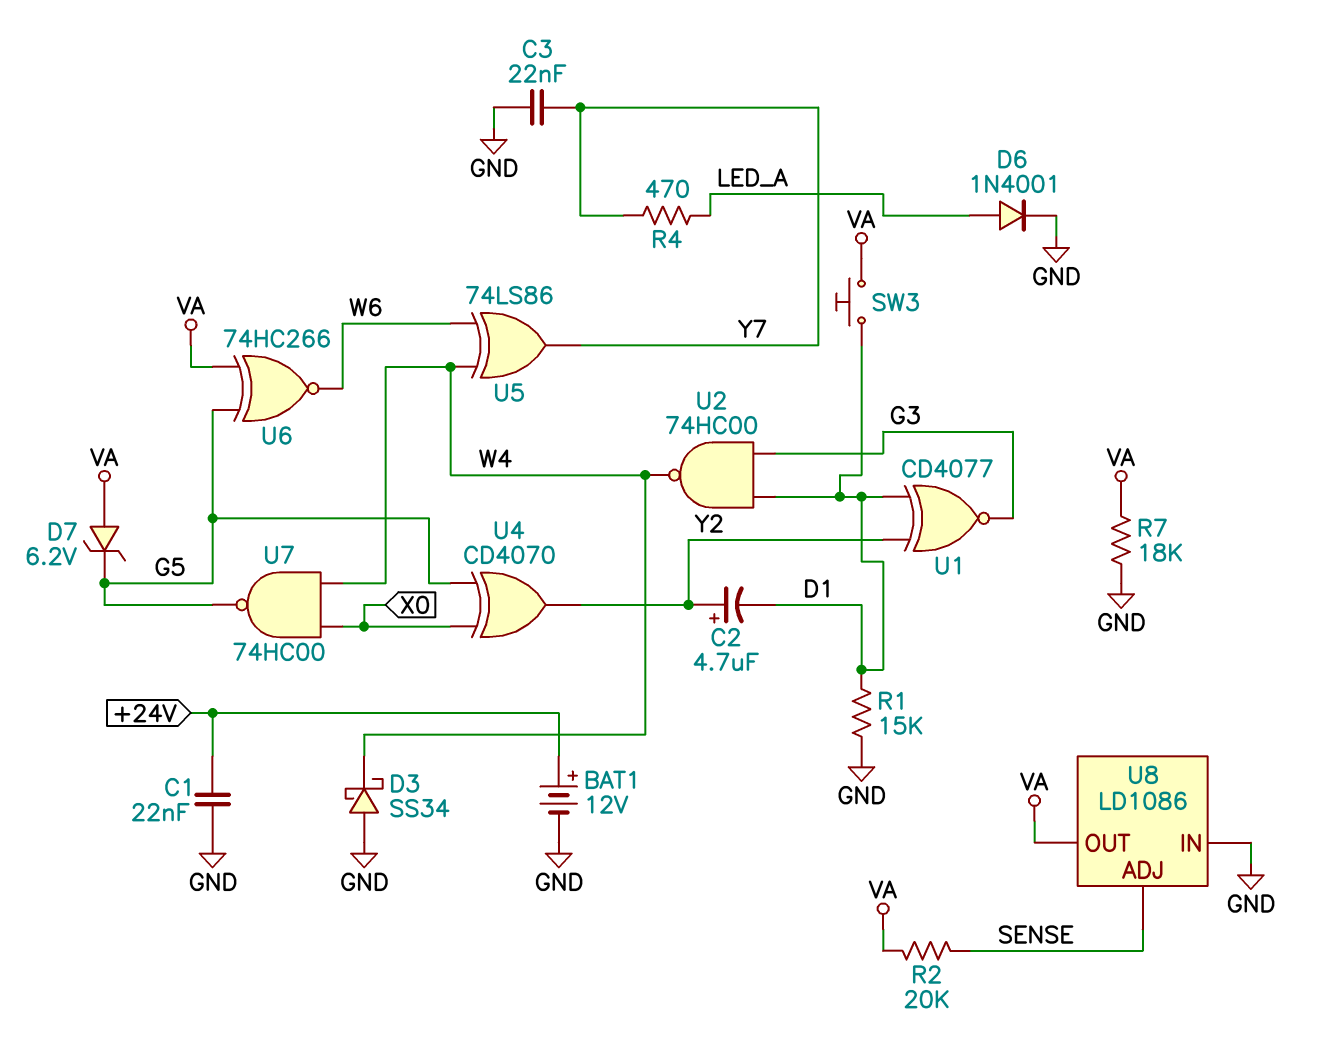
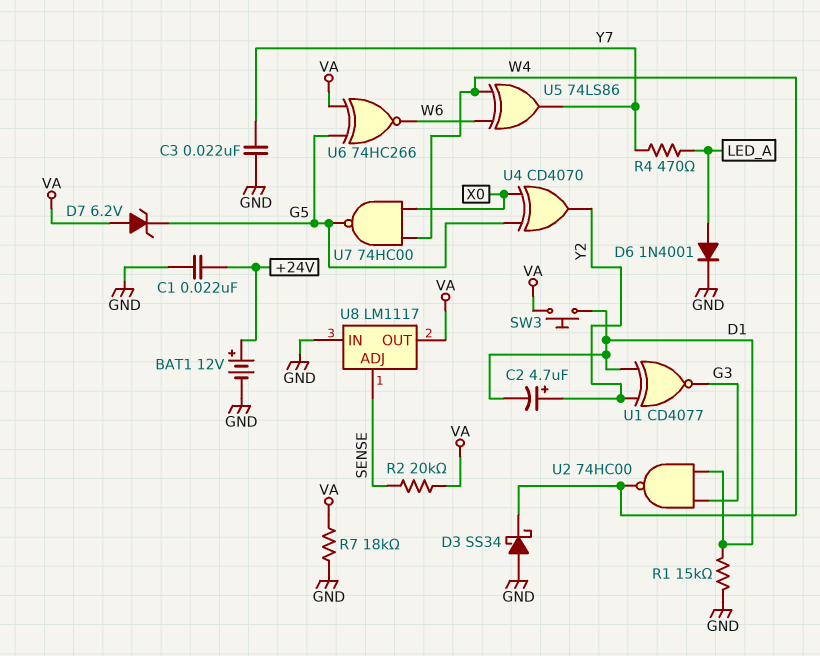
U8: LD1086 -> LM1117

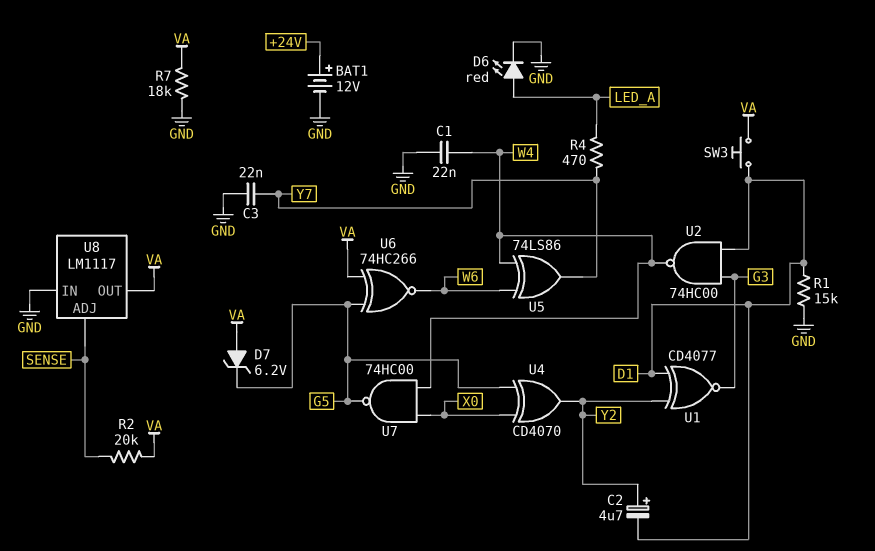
C1: 22nF (+24V, GND) -> 22nF (GND, W4)
D3: schottky SS34 (A GND, K W4) -> none
D6: diode 1N4001 (A LED_A, K GND) -> LED red (A LED_A, K GND)

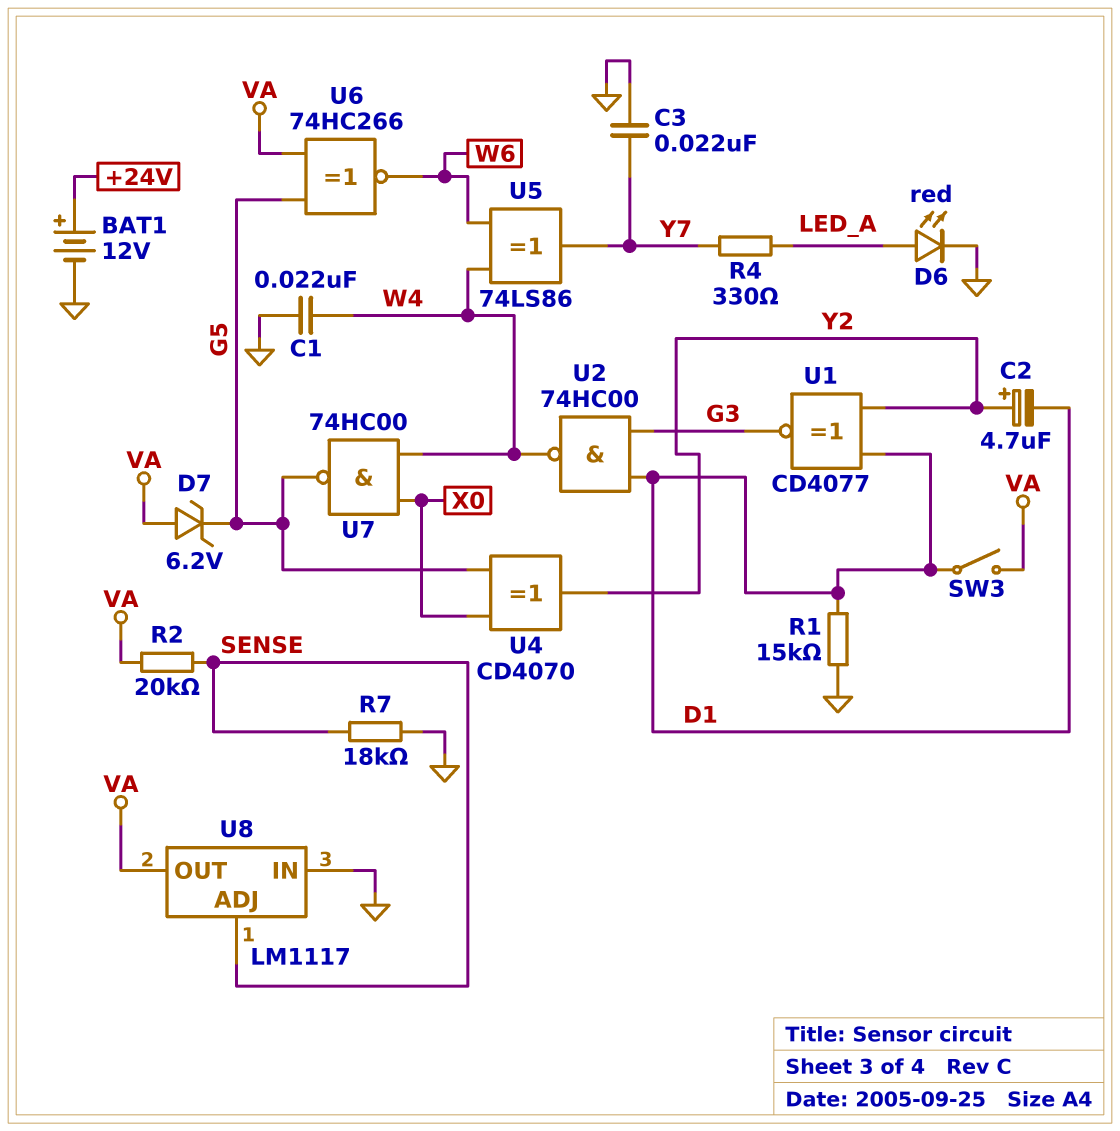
R4: 470 (LED_A, Y7) -> 330 (LED_A, Y7)
R7: 18k (GND, VA) -> 18k (GND, SENSE)
SW3: button (D1, VA) -> switch (D1, VA)

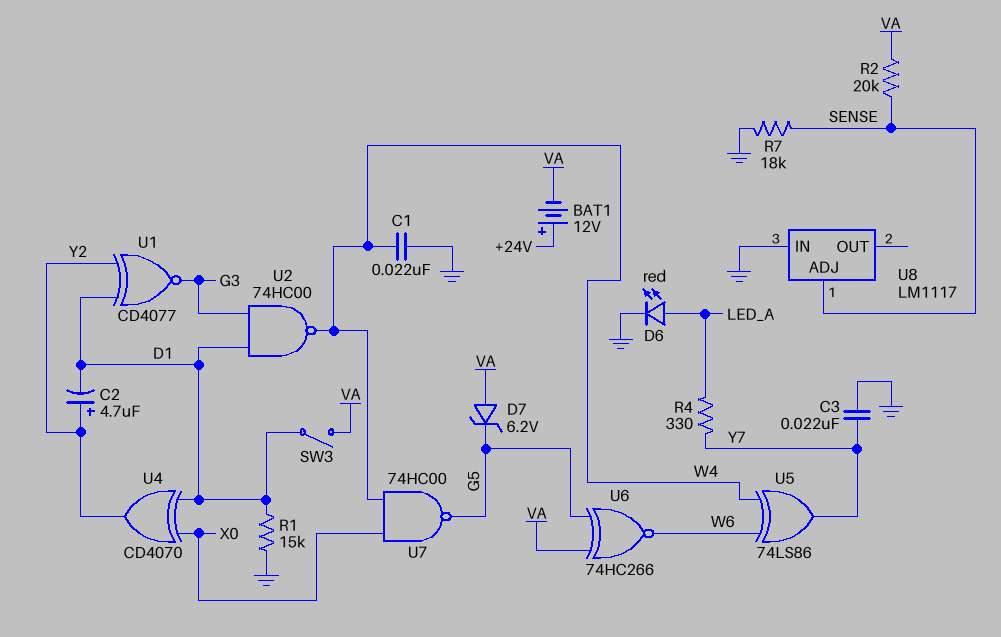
BAT1: 12V (plus +24V, minus GND) -> 12V (plus +24V, minus VA)
U4: XOR CD4070 (in G5, in X0, out Y2) -> XOR CD4070 (in D1, in X0, out Y2)
U8 pin OUT: VA -> none

